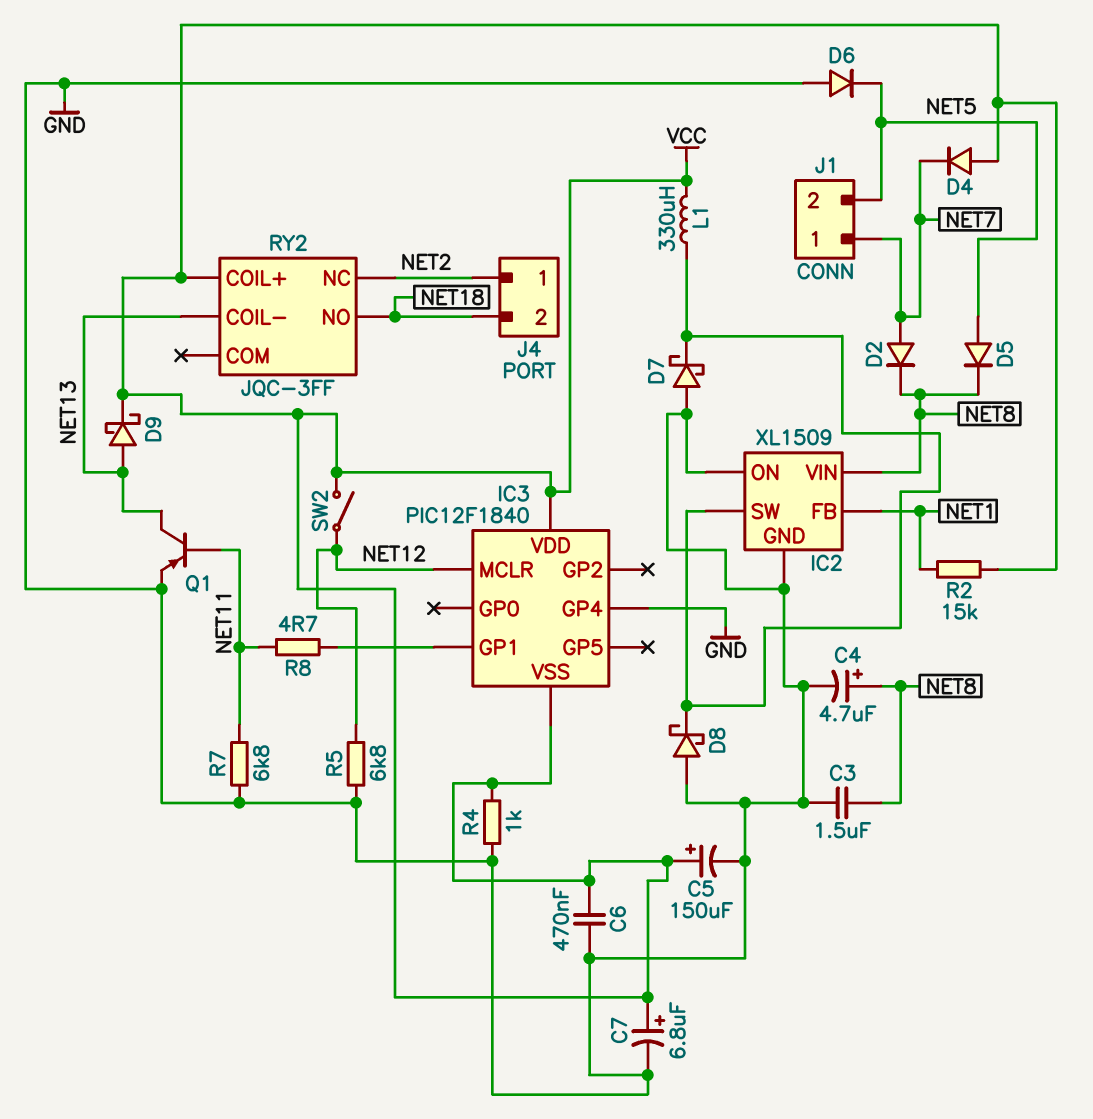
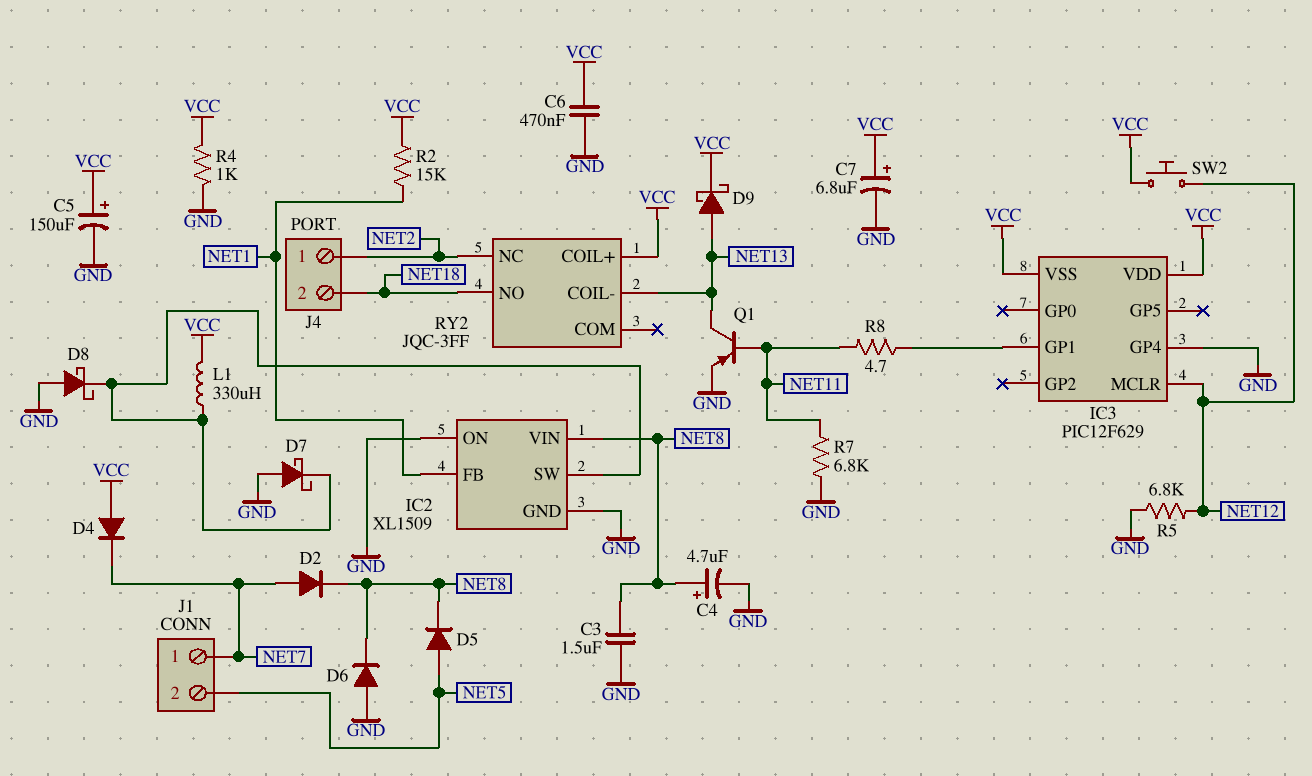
D6: diode (A GND, K NET5) -> diode (A GND, K NET8)
IC3: PIC12F1840 -> PIC12F629
SW2: switch (NET12, VCC) -> button (NET12, VCC)

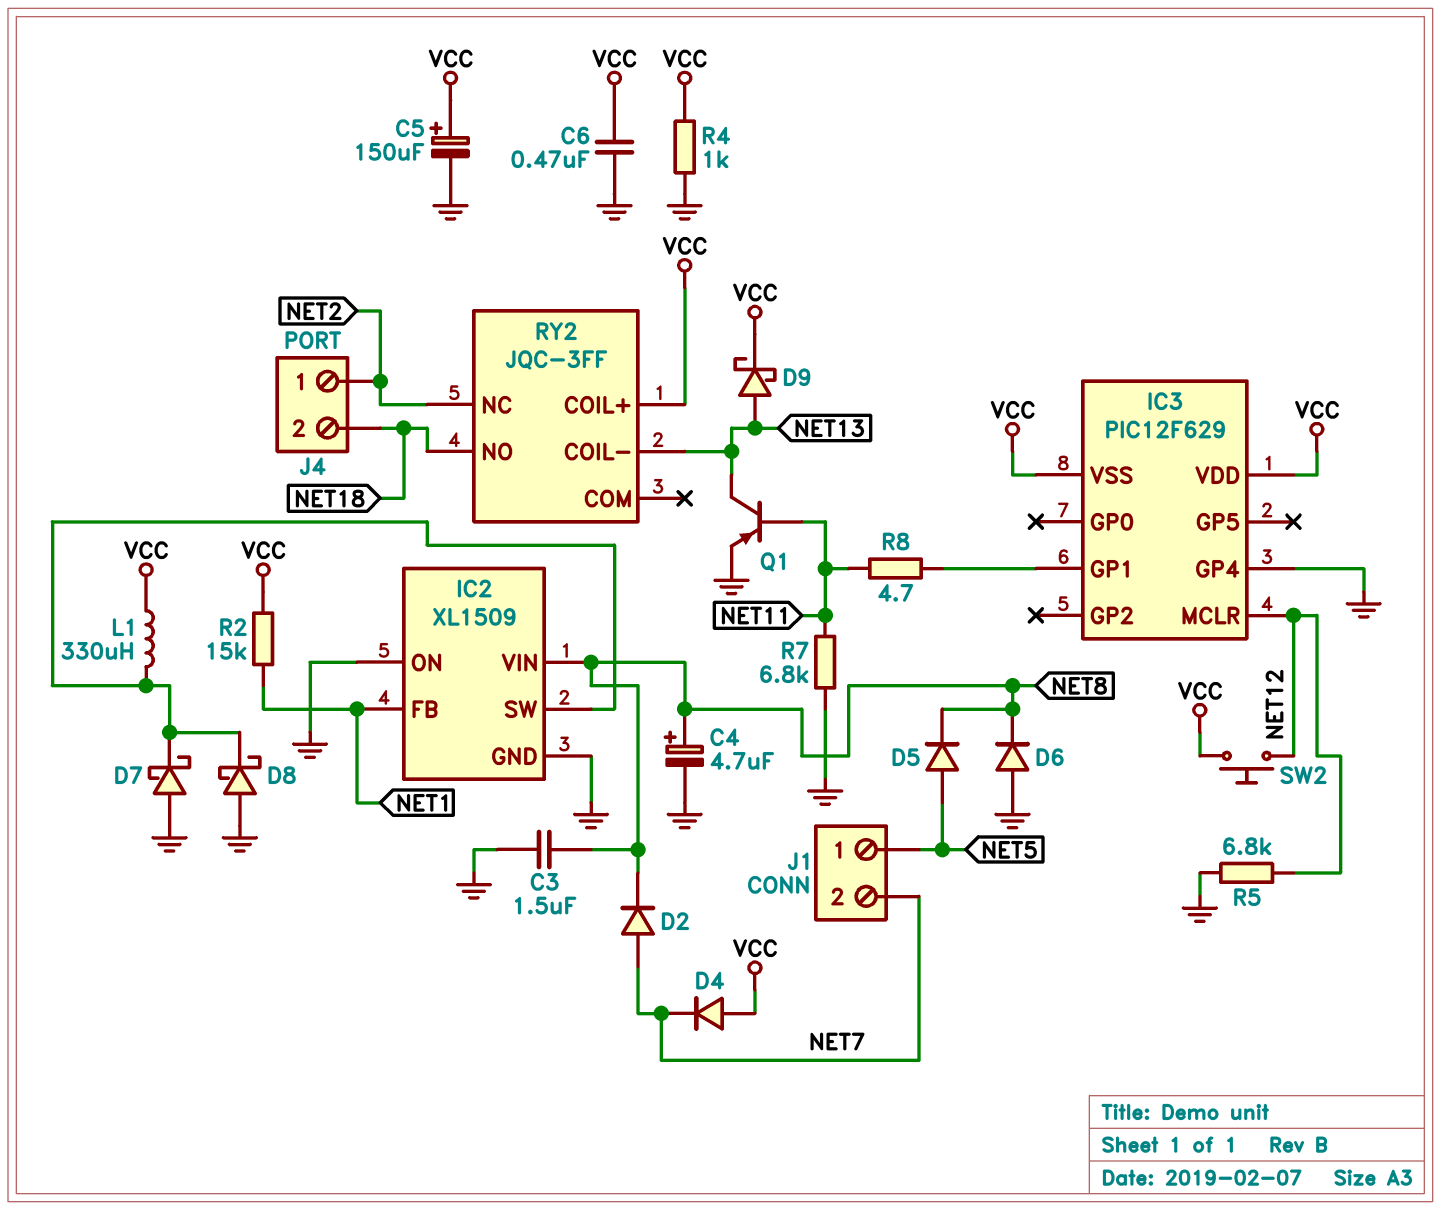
C7: 6.8uF (plus VCC, minus GND) -> none
J1 pin 1: NET7 -> NET5
J1 pin 2: NET5 -> NET7

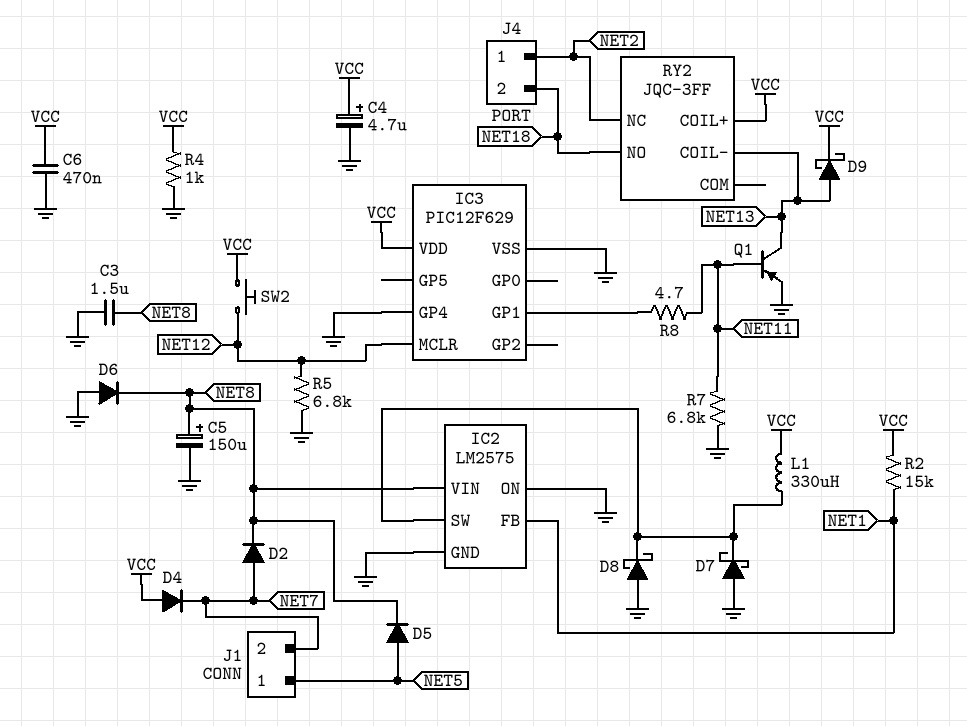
C4: 4.7uF (plus NET8, minus GND) -> 4.7uF (plus VCC, minus GND)
C5: 150uF (plus VCC, minus GND) -> 150uF (plus NET8, minus GND)
IC2: XL1509 -> LM2575
IC3 pin VSS: VCC -> GND

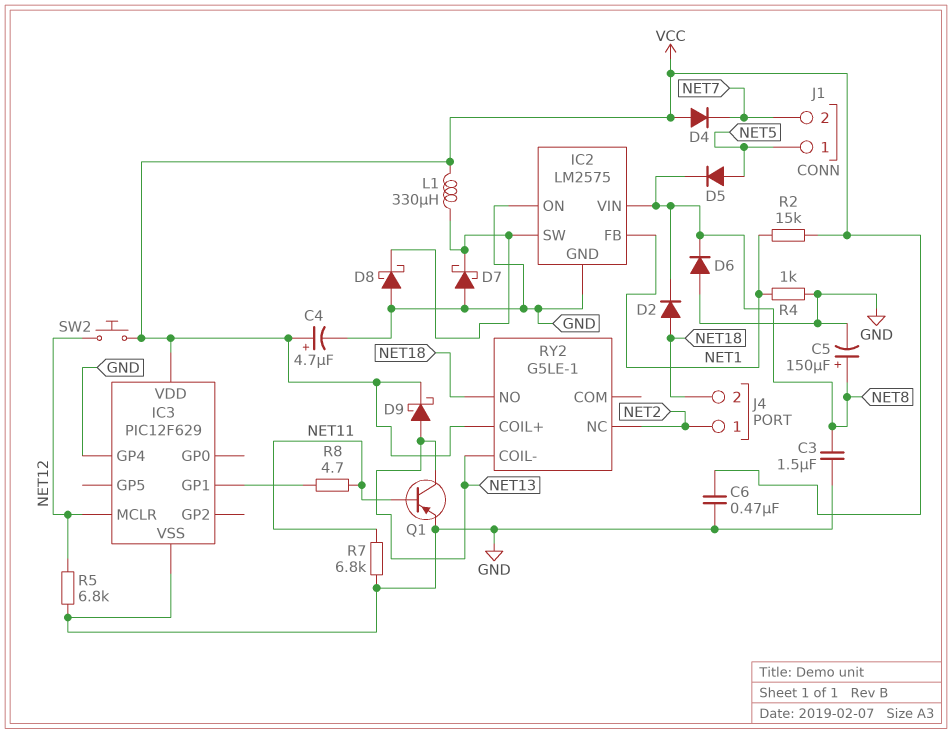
D2: diode (A NET7, K NET8) -> diode (A NET18, K NET8)
R4: 1k (GND, VCC) -> 1k (GND, NET1)
RY2: JQC-3FF -> G5LE-1

